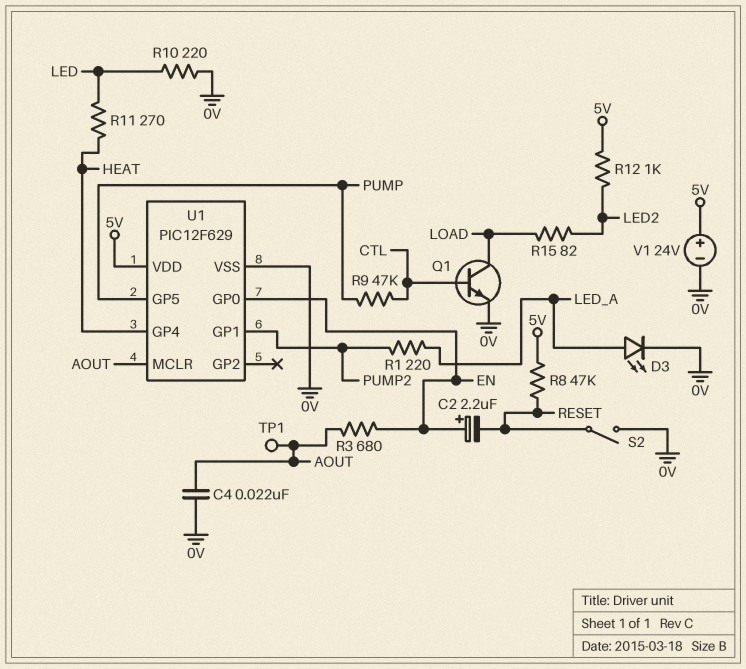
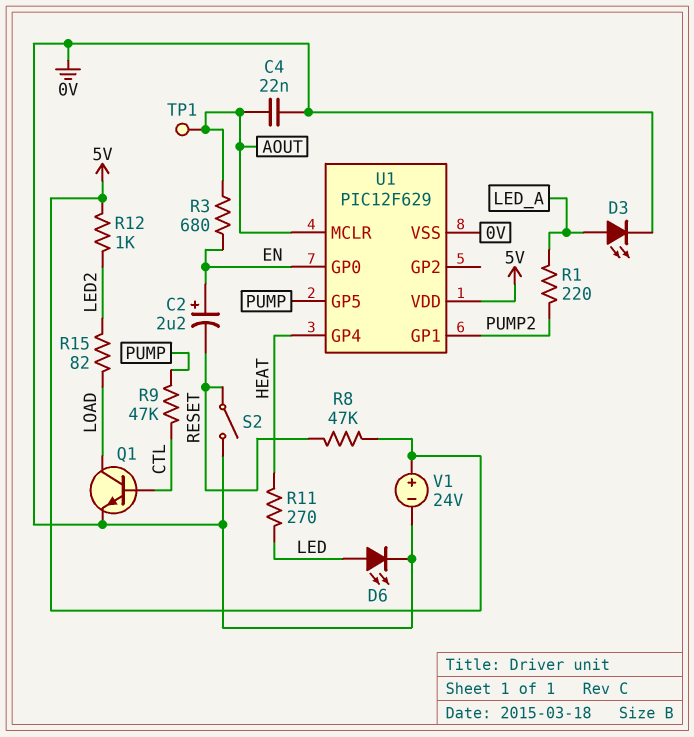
D6: none -> LED (A LED, K 0V)
R10: 220 (0V, LED) -> none

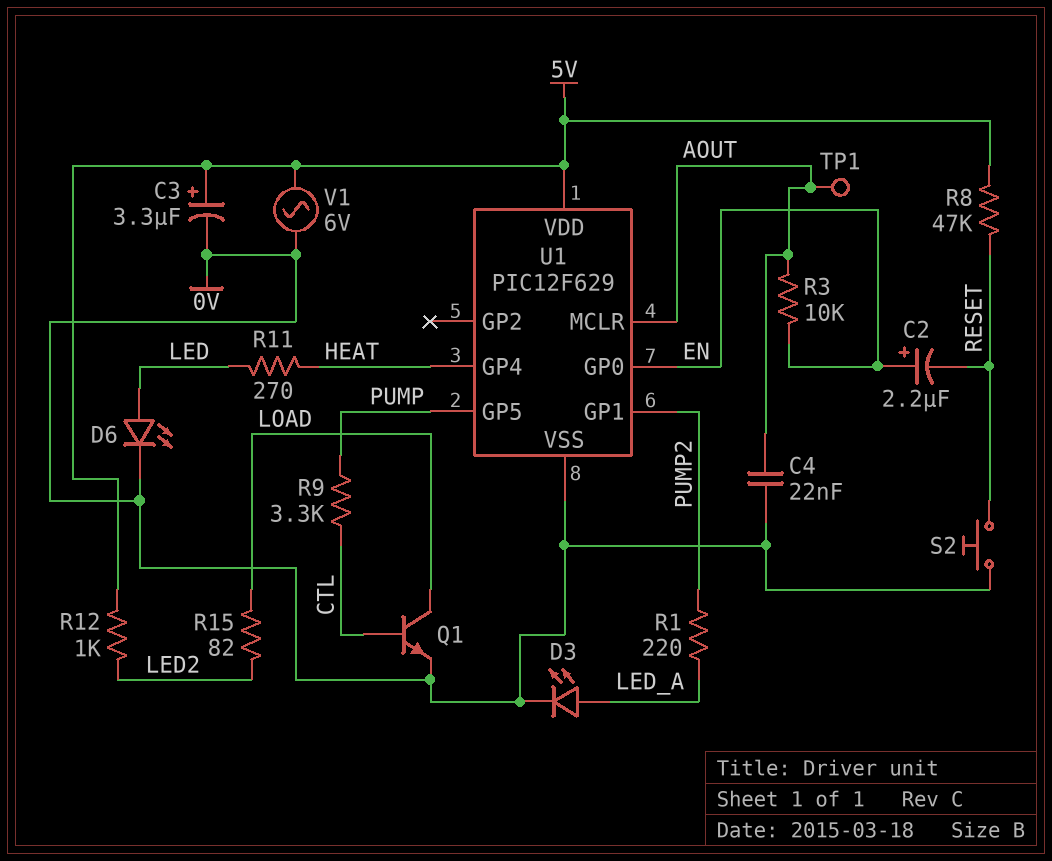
C3: none -> 3.3uF (plus 5V, minus 0V)
R3: 680 (AOUT, EN) -> 10k (AOUT, EN)
R9: 47k (CTL, PUMP) -> 3.3k (CTL, PUMP)
S2: switch (0V, RESET) -> button (0V, RESET)
V1: 24V (plus 5V, minus 0V) -> AC 6V (0V, 5V)

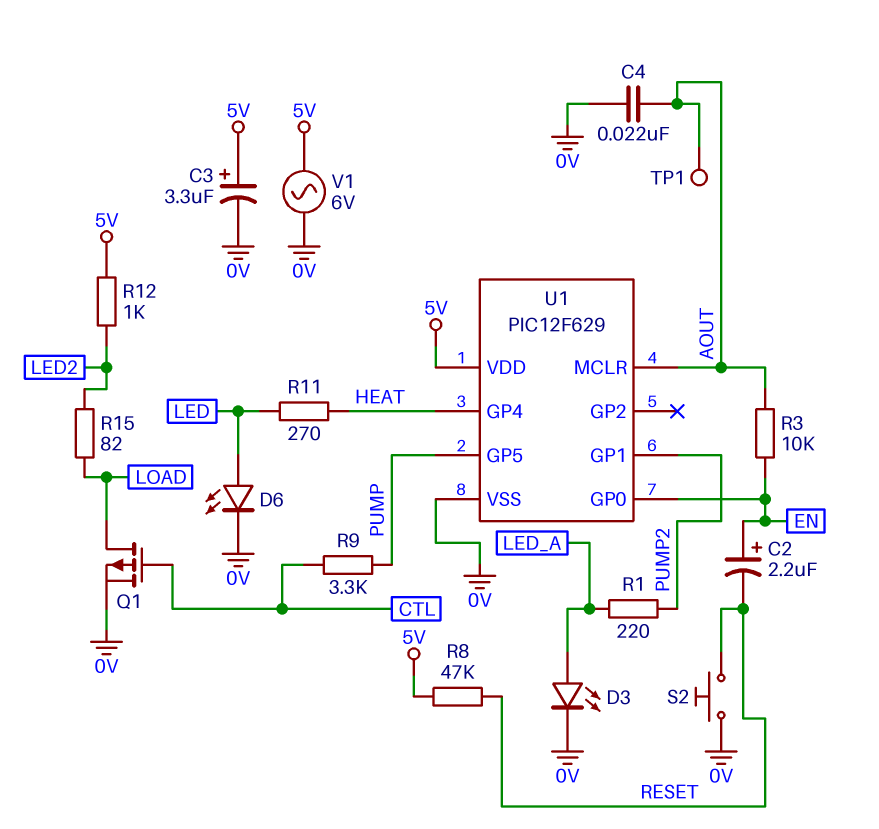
Q1: NPN (B CTL, C LOAD, E 0V) -> PMOS (G CTL, D LOAD, S 0V)

